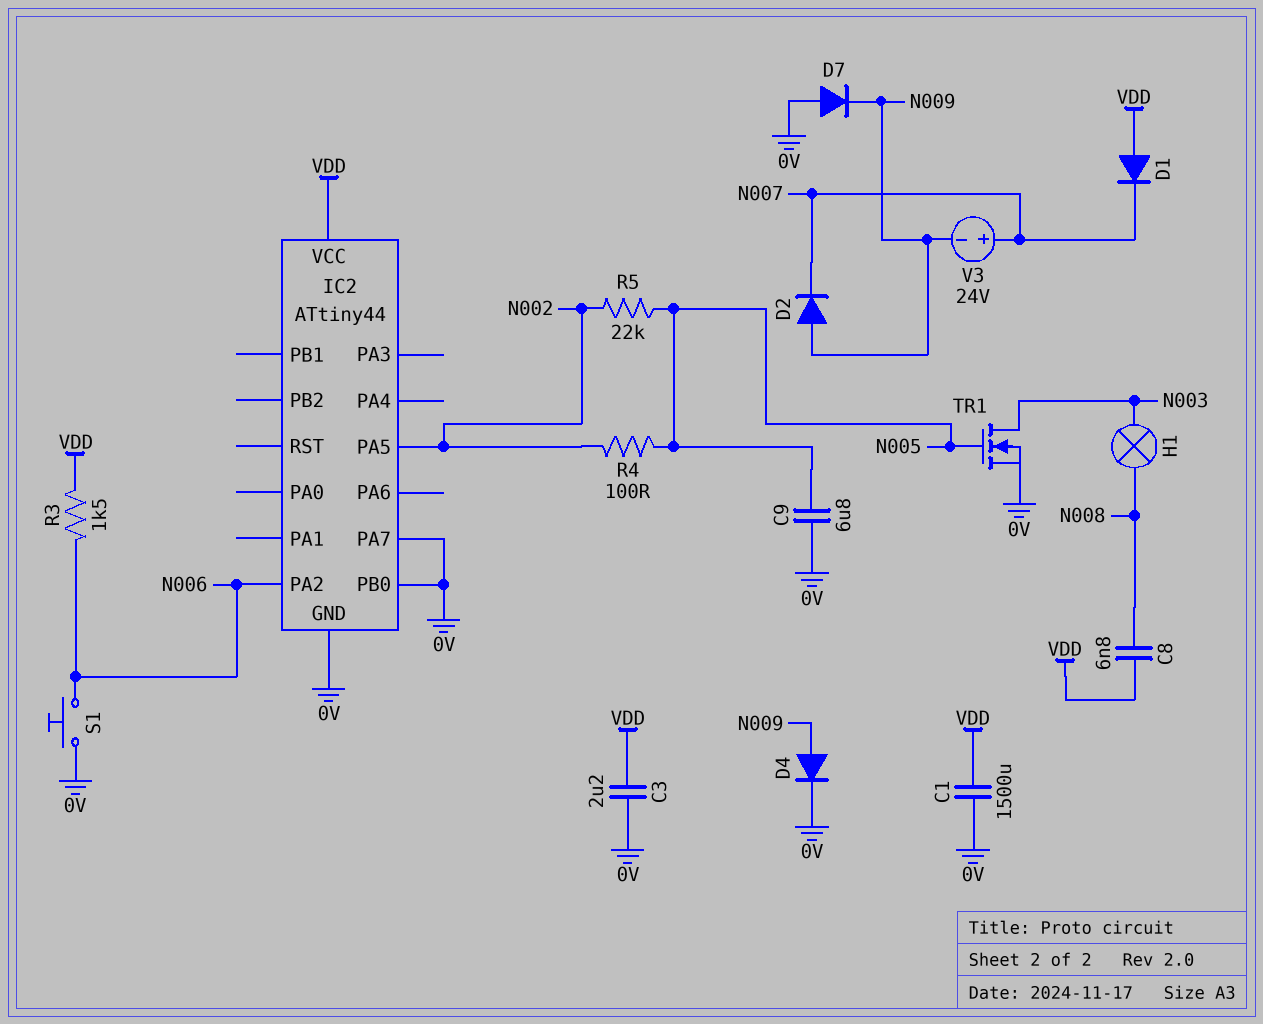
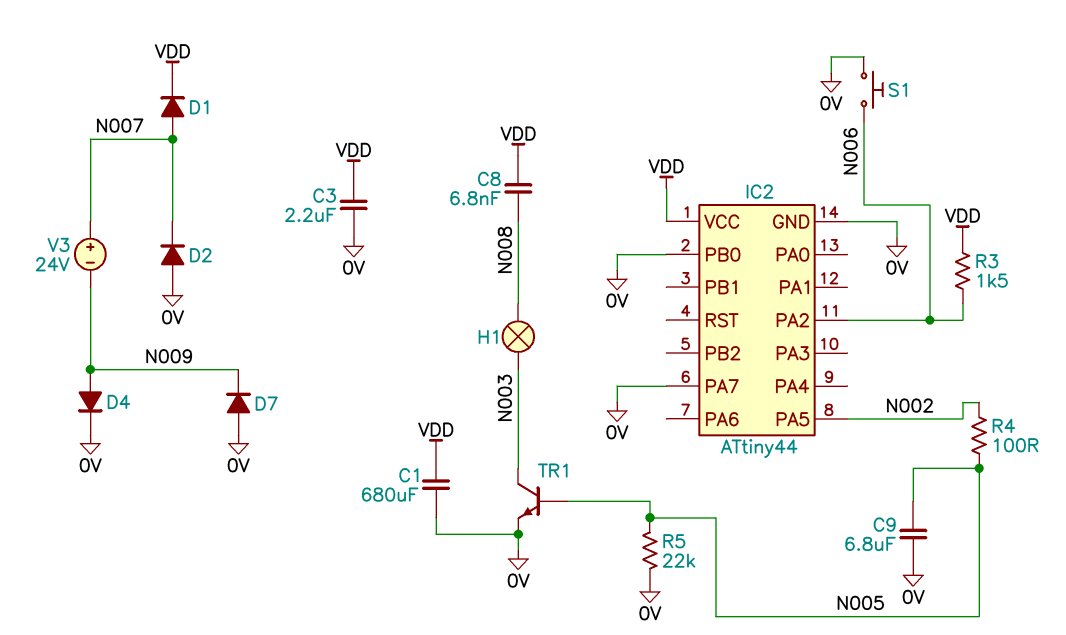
C1: 1500uF (0V, VDD) -> 680uF (0V, VDD)
D1: diode (A VDD, K N007) -> diode (A N007, K VDD)
D2: diode (A N009, K N007) -> diode (A 0V, K N007)
R5: 22k (N002, N005) -> 22k (0V, N005)
TR1: NMOS (G N005, D N003, S 0V) -> NPN (B N005, C N003, E 0V)

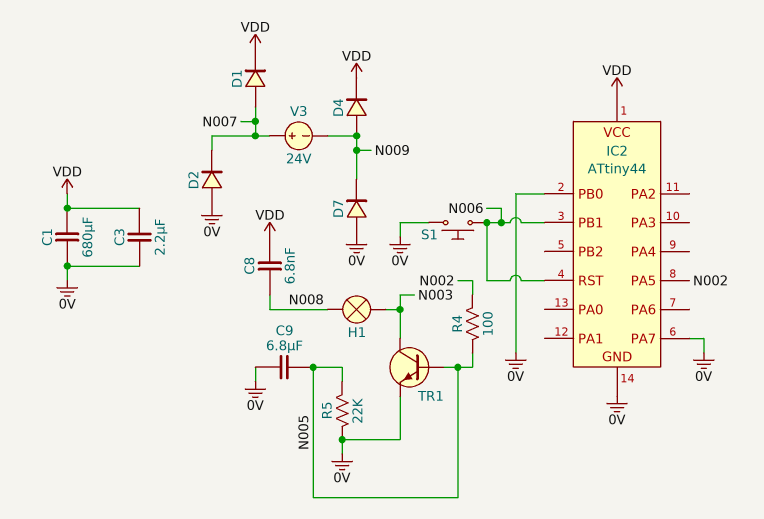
D4: diode (A N009, K 0V) -> diode (A N009, K VDD)
IC2 pin PA2: N006 -> none
IC2 pin PB1: none -> N006
IC2 pin RST: none -> N006
R3: 1.5k (N006, VDD) -> none

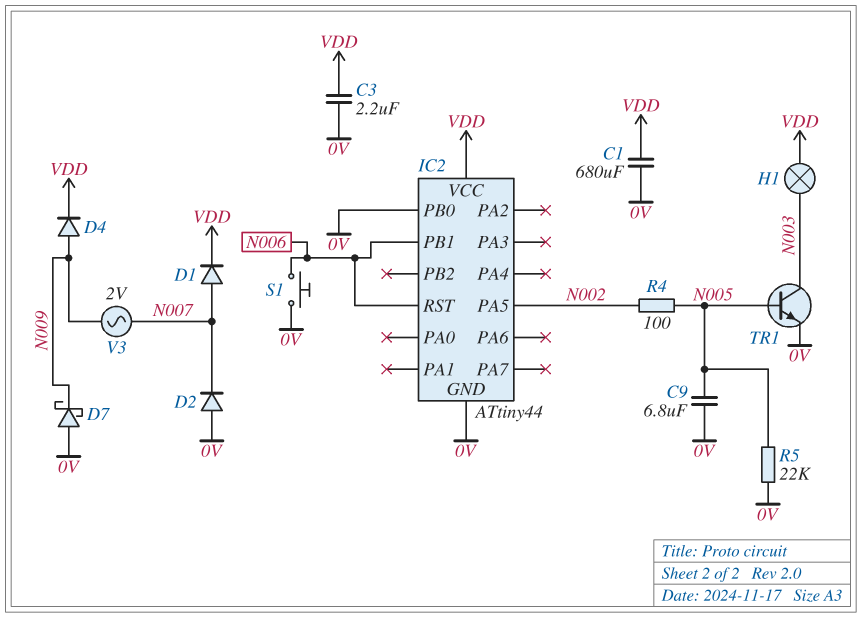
C8: 6.8nF (N008, VDD) -> none
D7: diode (A 0V, K N009) -> schottky (A 0V, K N009)
H1: lamp (N003, N008) -> lamp (N003, VDD)
IC2 pin PA7: 0V -> none
V3: 24V (plus N007, minus N009) -> AC 2V (N007, N009)

